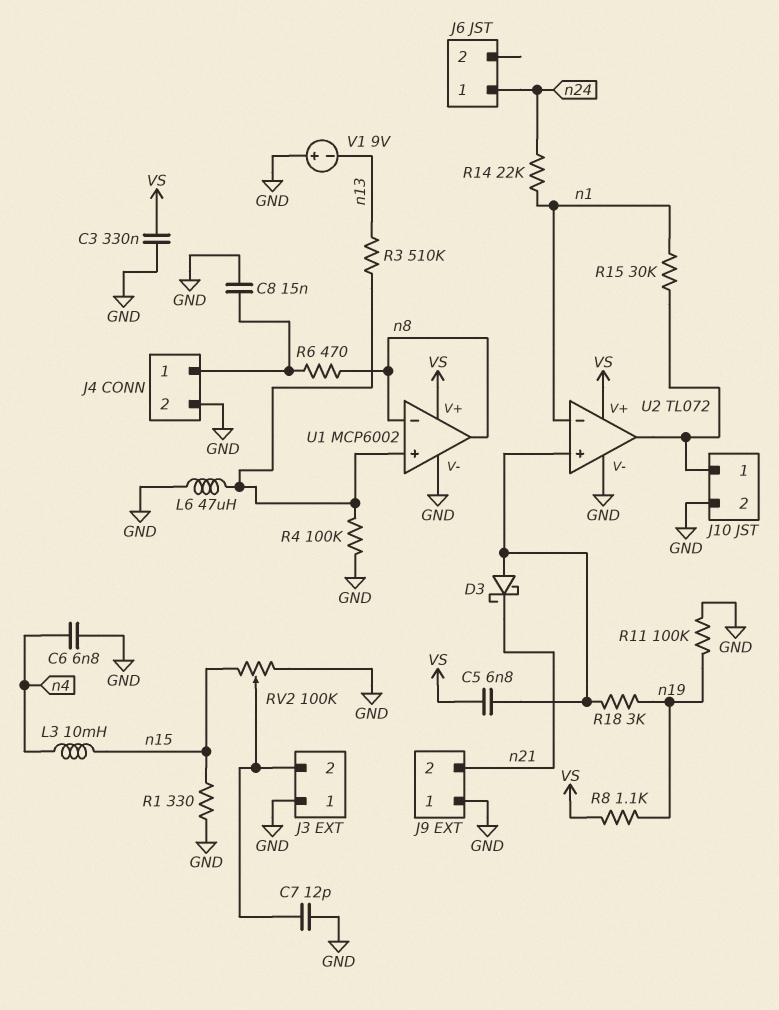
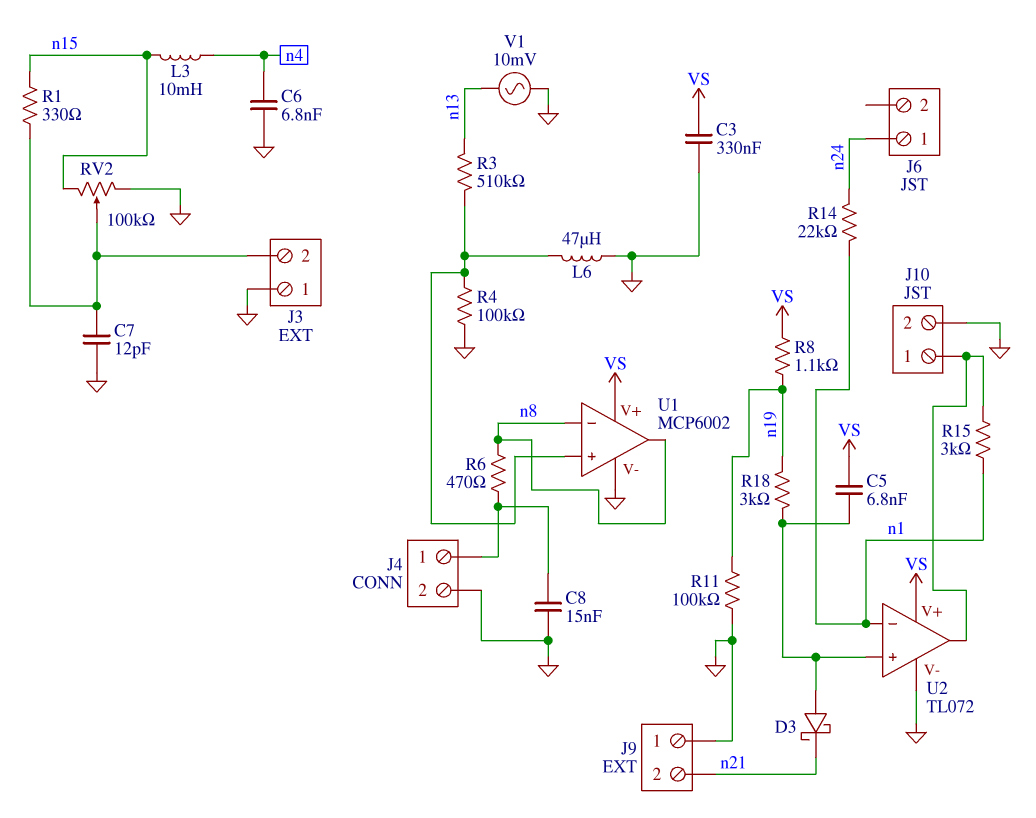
R1: 330 (GND, n15) -> 330 (J3/2, n15)
R15: 30k (J10/1, n1) -> 3k (J10/1, n1)
V1: 9V (plus GND, minus n13) -> AC 10mV (GND, n13)

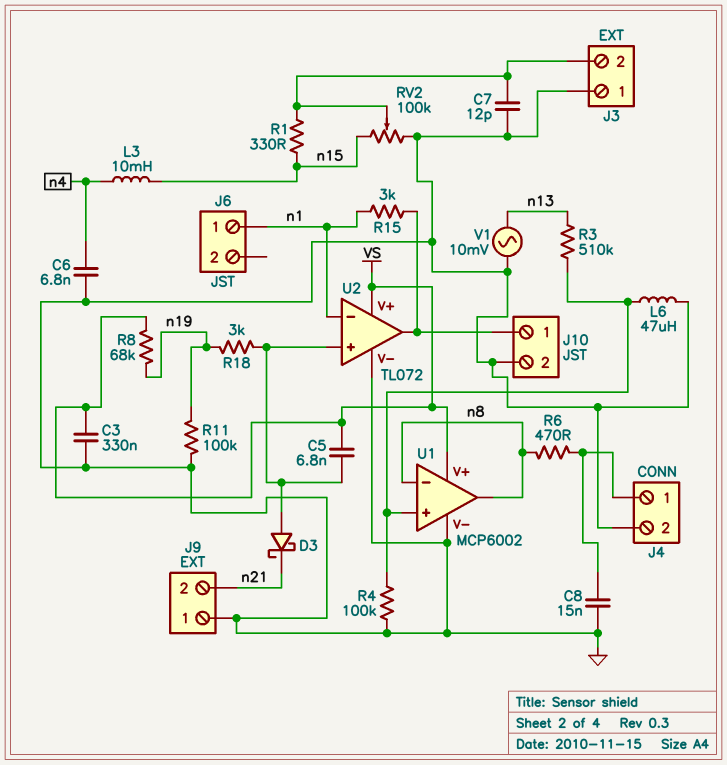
J6 pin 1: n24 -> n1
R8: 1.1k (VS, n19) -> 68k (VS, n19)
R14: 22k (n1, n24) -> none

